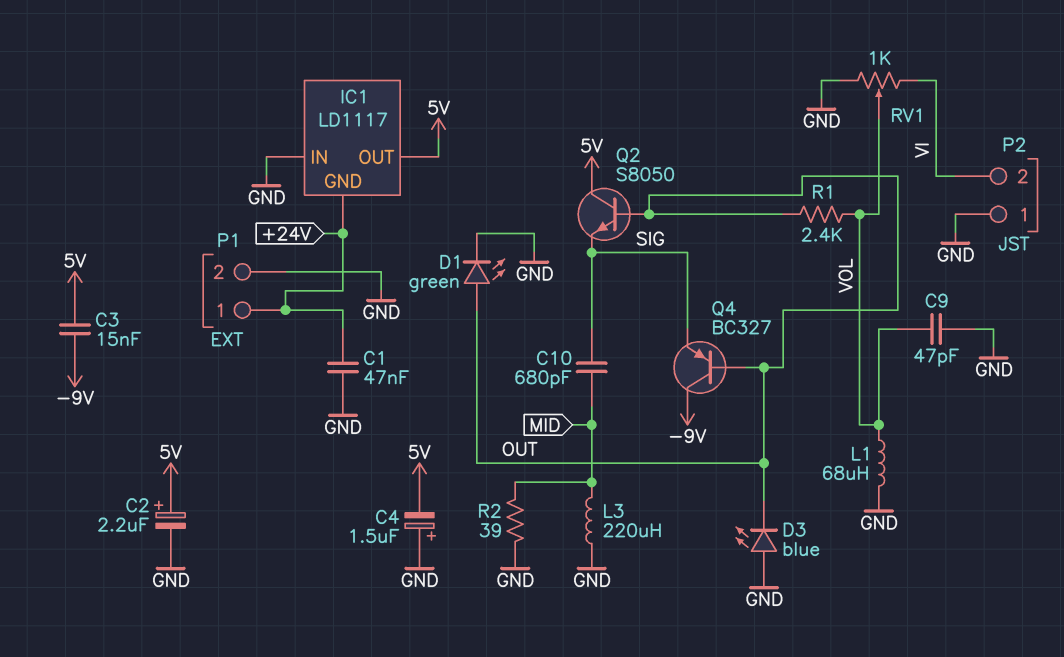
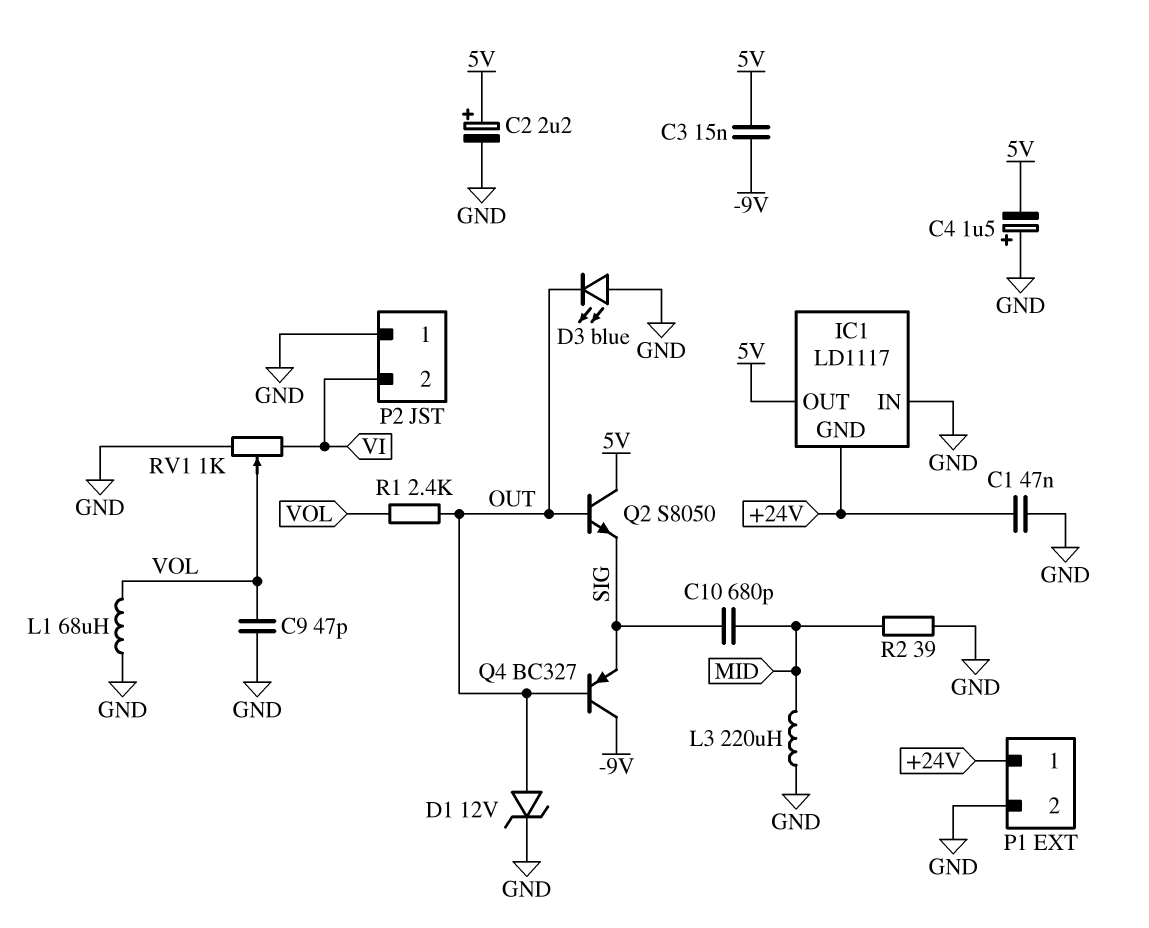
D1: LED green (A OUT, K GND) -> zener 12V (A OUT, K GND)

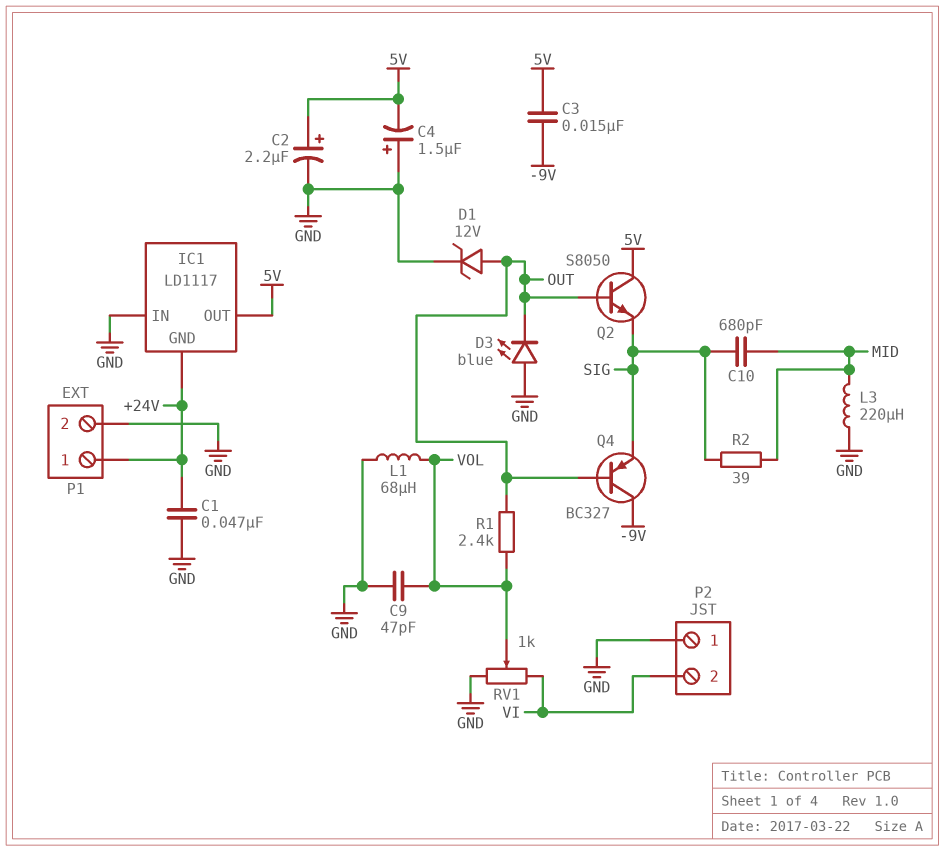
R2: 39 (GND, MID) -> 39 (MID, SIG)

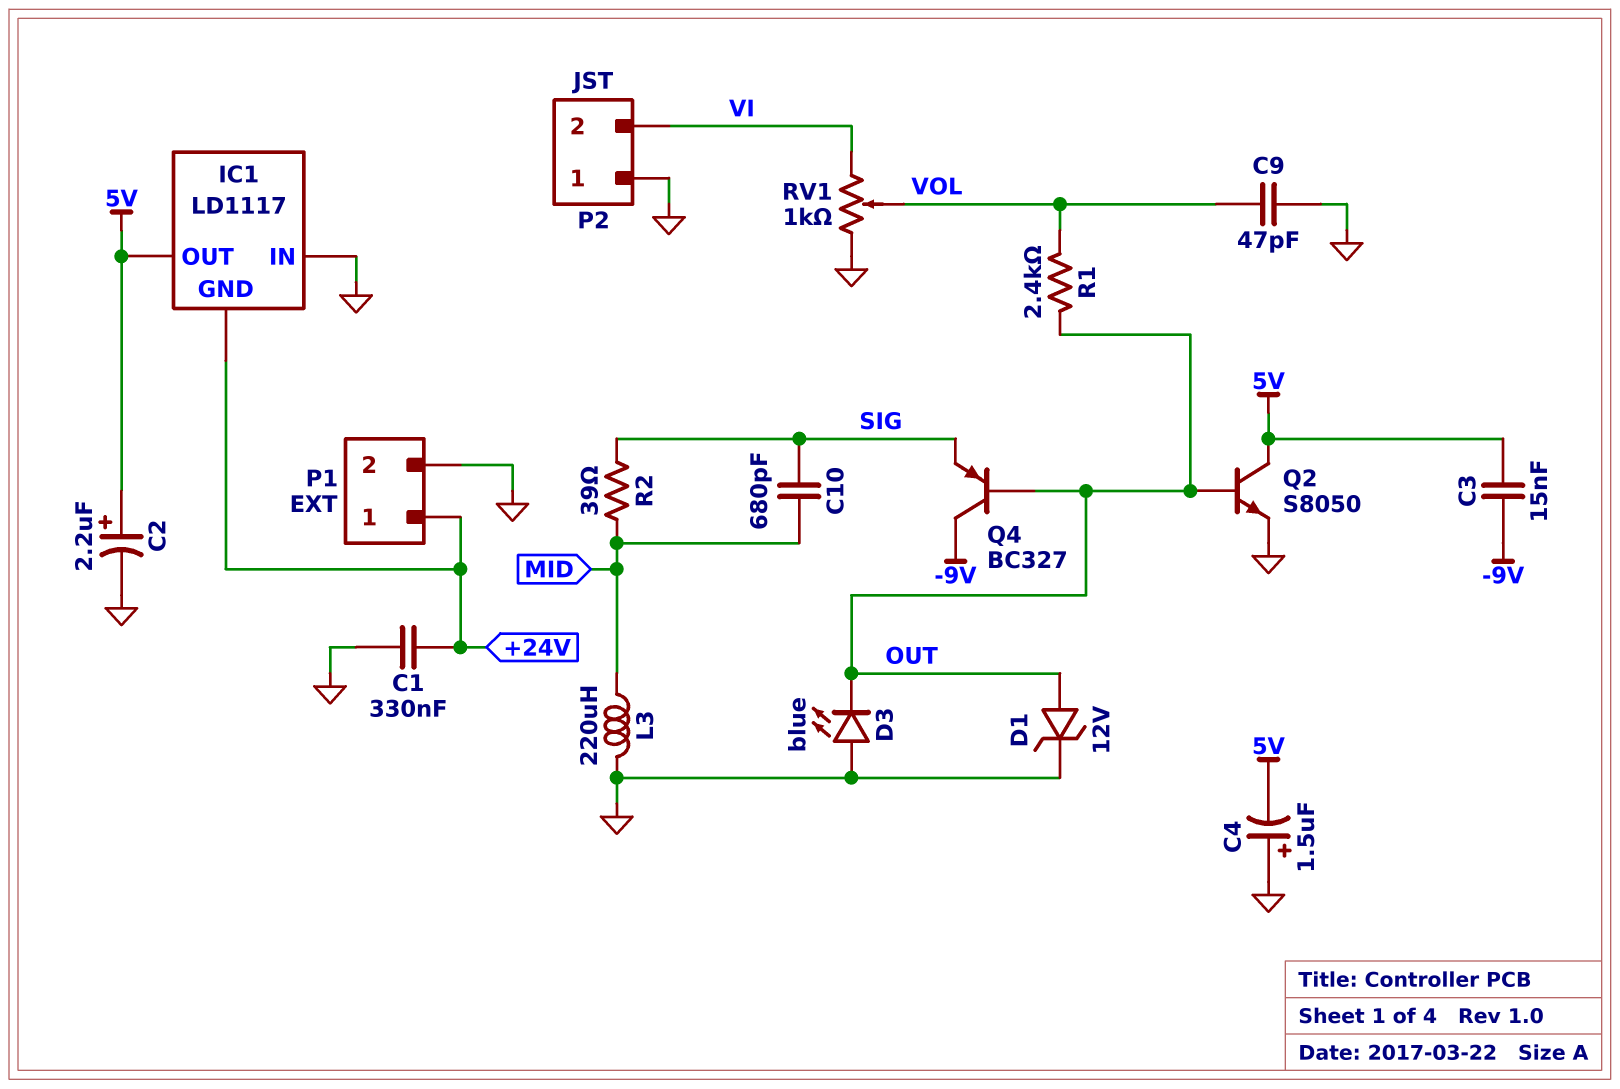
C1: 47nF (+24V, GND) -> 330nF (+24V, GND)
L1: 68uH (GND, VOL) -> none
Q2: NPN S8050 (B OUT, C 5V, E SIG) -> NPN S8050 (B OUT, C 5V, E GND)

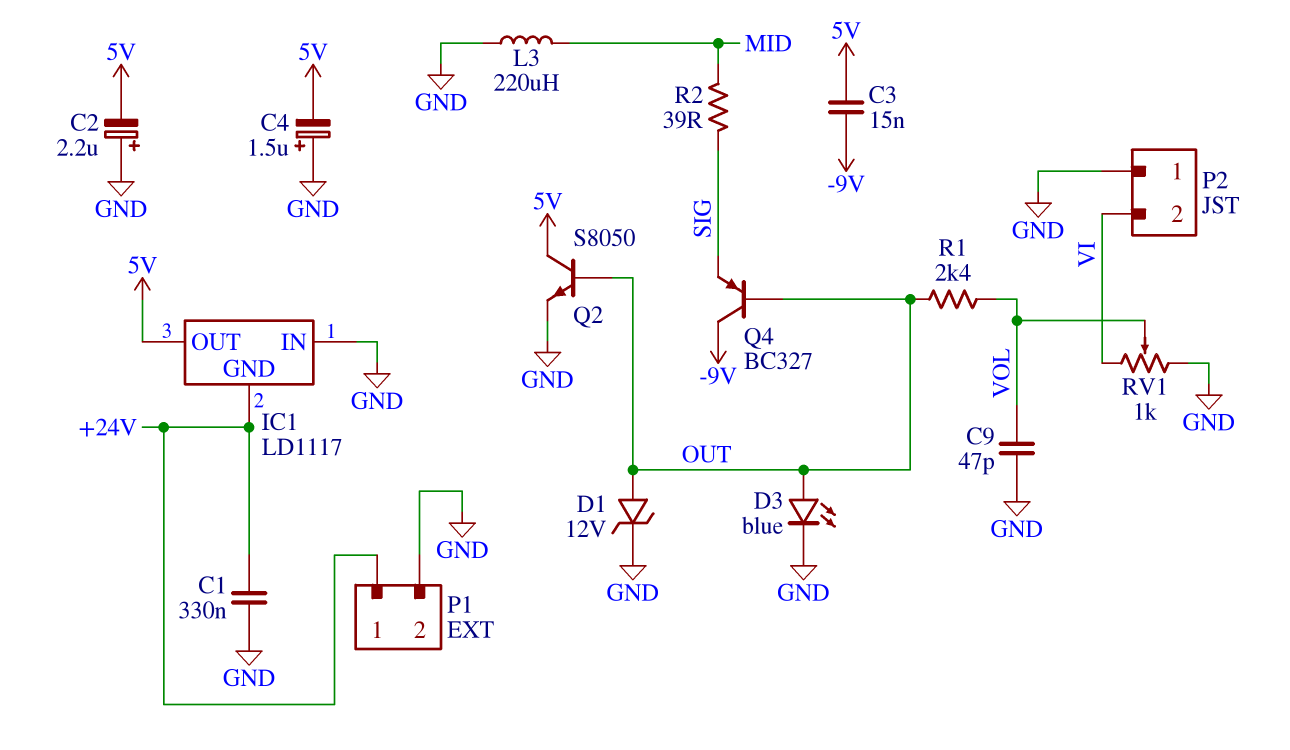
C2: 2.2uF (plus 5V, minus GND) -> 2.2uF (plus GND, minus 5V)
C10: 680pF (MID, SIG) -> none
D3: LED blue (A GND, K OUT) -> LED blue (A OUT, K GND)

